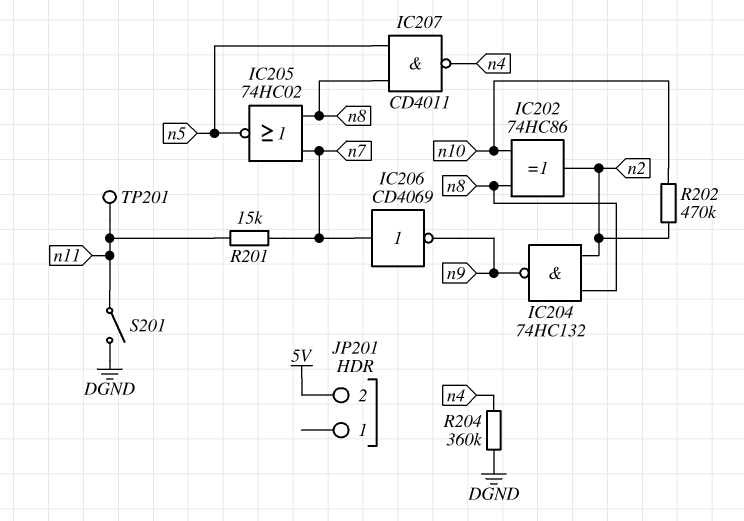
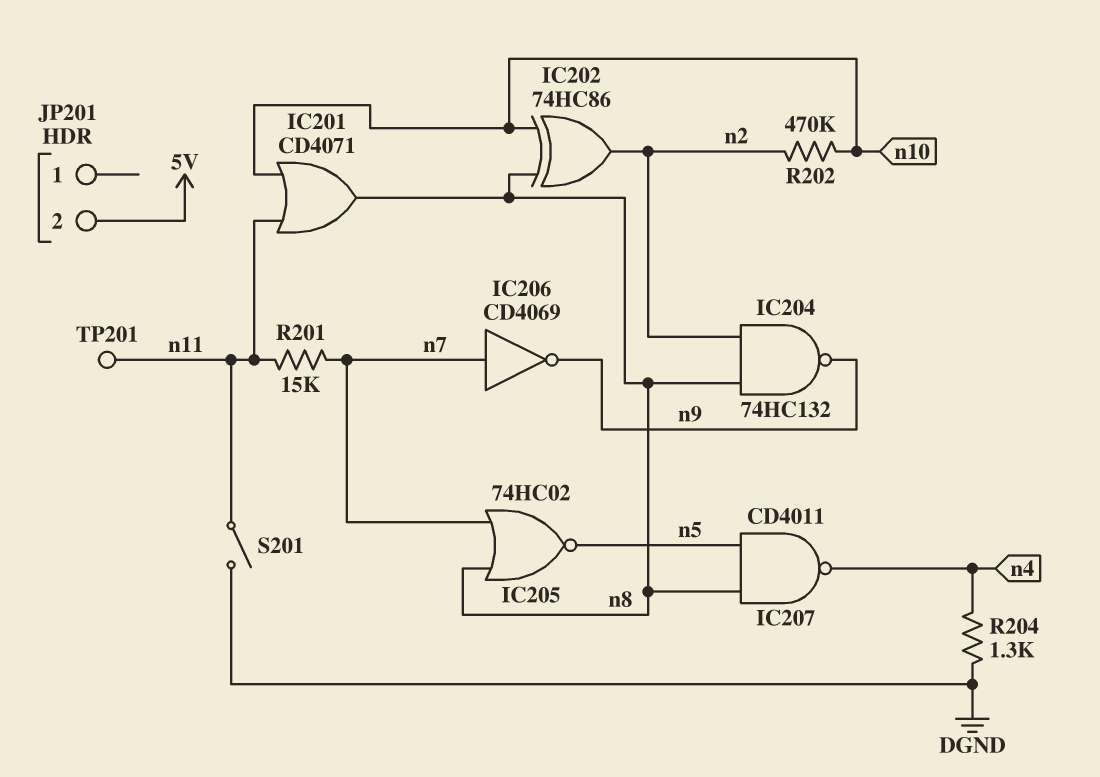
IC201: none -> OR CD4071 (in n10, in n11, out n8)
R204: 360k (DGND, n4) -> 1.3k (DGND, n4)

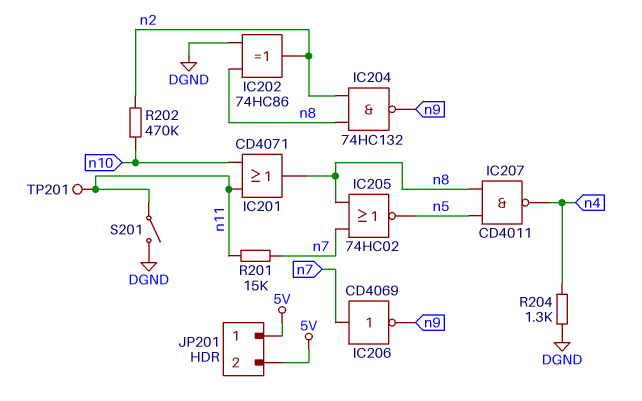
IC202: XOR 74HC86 (in n8, in n10, out n2) -> XOR 74HC86 (in DGND, in n8, out n2)
JP201 pin 1: none -> 5V

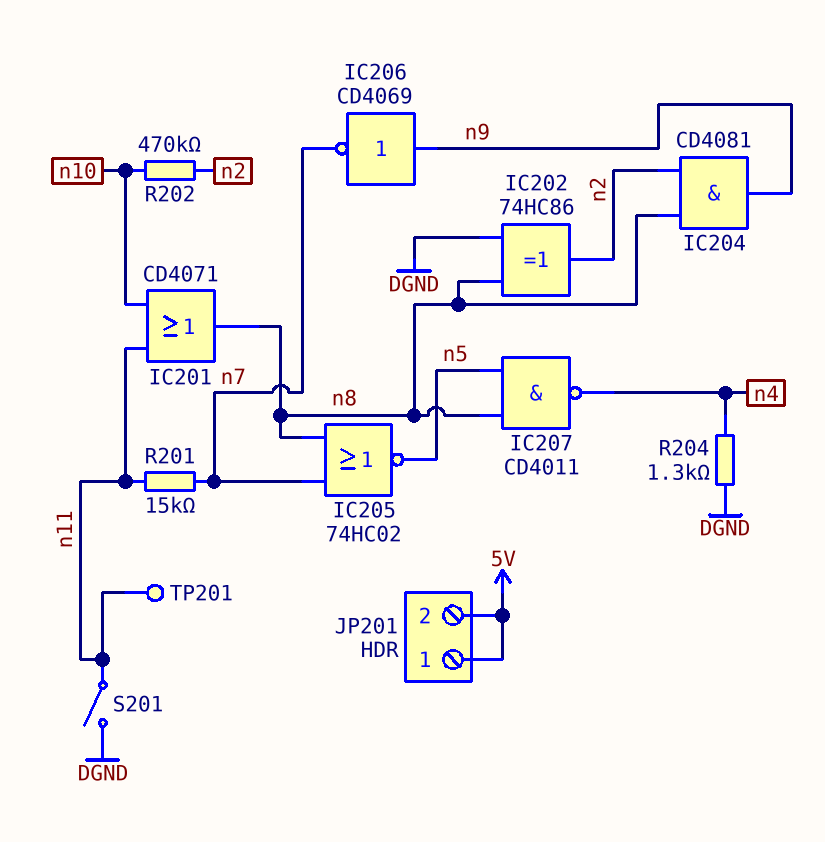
IC204: NAND 74HC132 (in n2, in n8, out n9) -> AND CD4081 (in n2, in n8, out n9)
IC206: NOT CD4069 (in n7, out n9) -> NOT CD4069 (in n9, out n7)

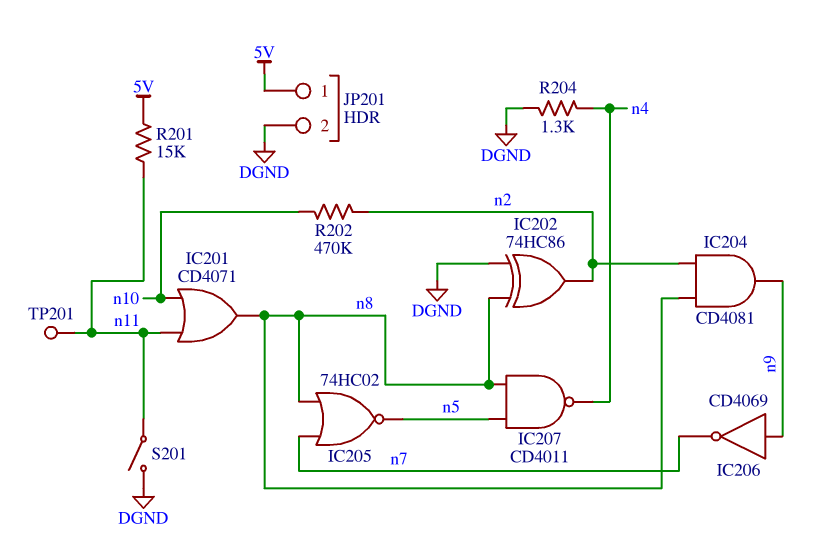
JP201 pin 2: 5V -> DGND
R201: 15k (n7, n11) -> 15k (5V, n11)

